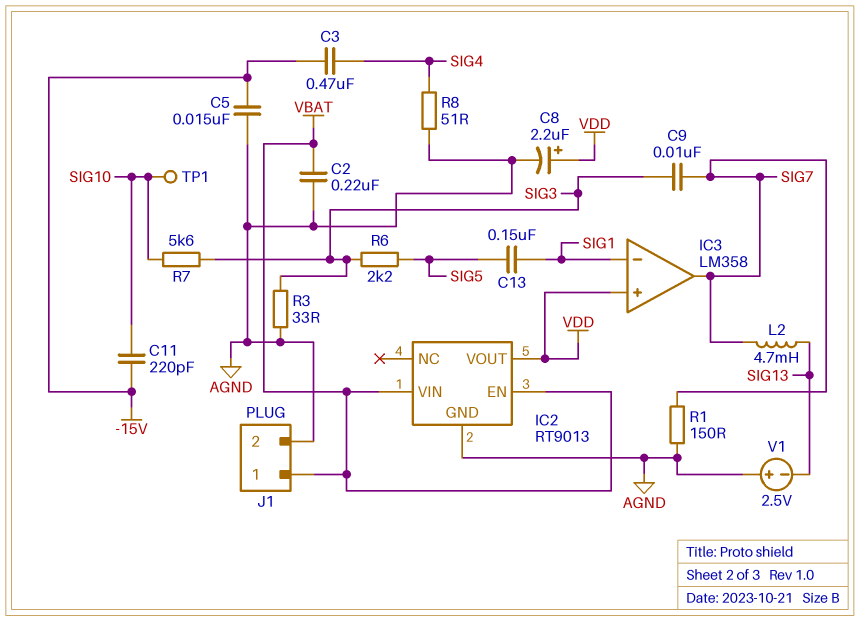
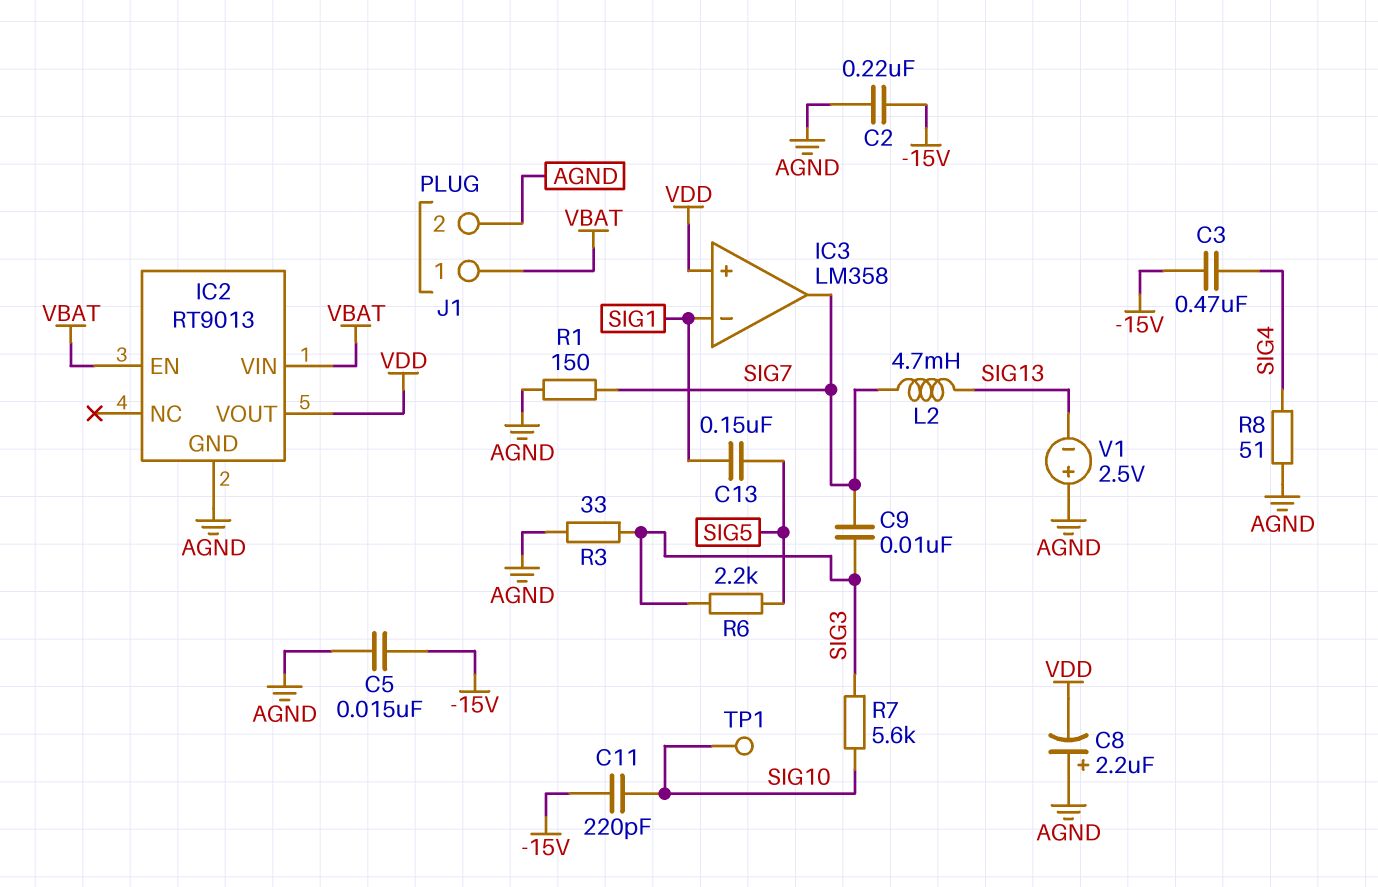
C2: 220nF (AGND, VBAT) -> 220nF (-15V, AGND)
C8: 2.2uF (plus VDD, minus AGND) -> 2.2uF (plus AGND, minus VDD)

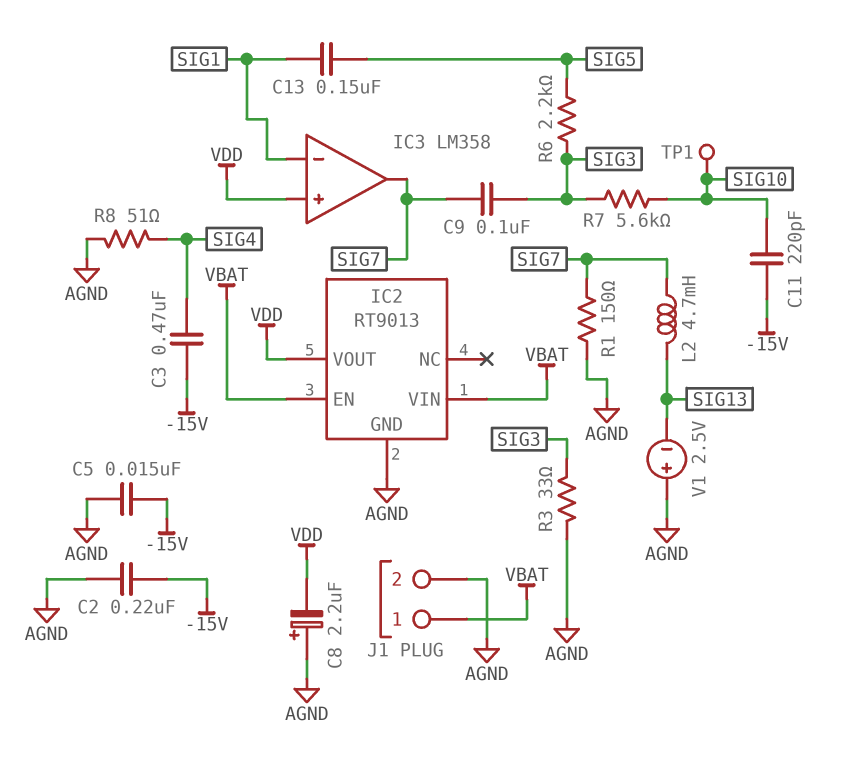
C9: 10nF (SIG3, SIG7) -> 100nF (SIG3, SIG7)

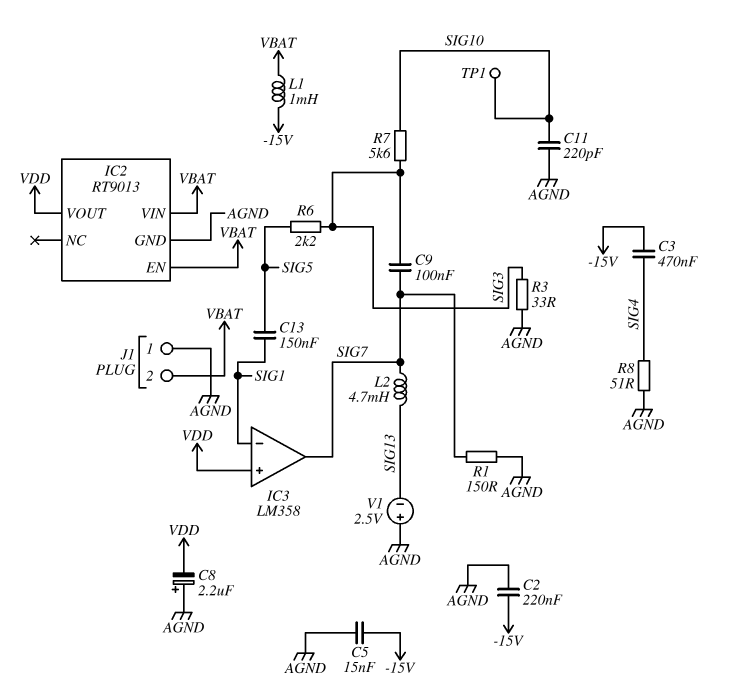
C11: 220pF (-15V, SIG10) -> 220pF (AGND, SIG10)
J1 pin 1: VBAT -> AGND
J1 pin 2: AGND -> VBAT
L1: none -> 1mH (-15V, VBAT)

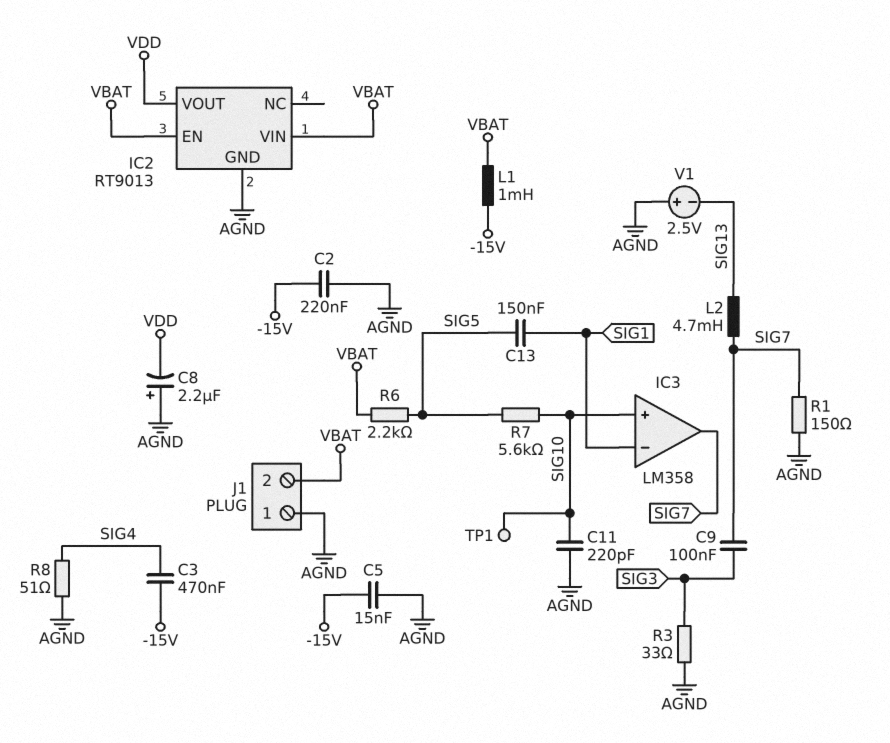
IC3 pin in+: VDD -> SIG10
R6: 2.2k (SIG3, SIG5) -> 2.2k (SIG5, VBAT)
R7: 5.6k (SIG3, SIG10) -> 5.6k (SIG5, SIG10)

